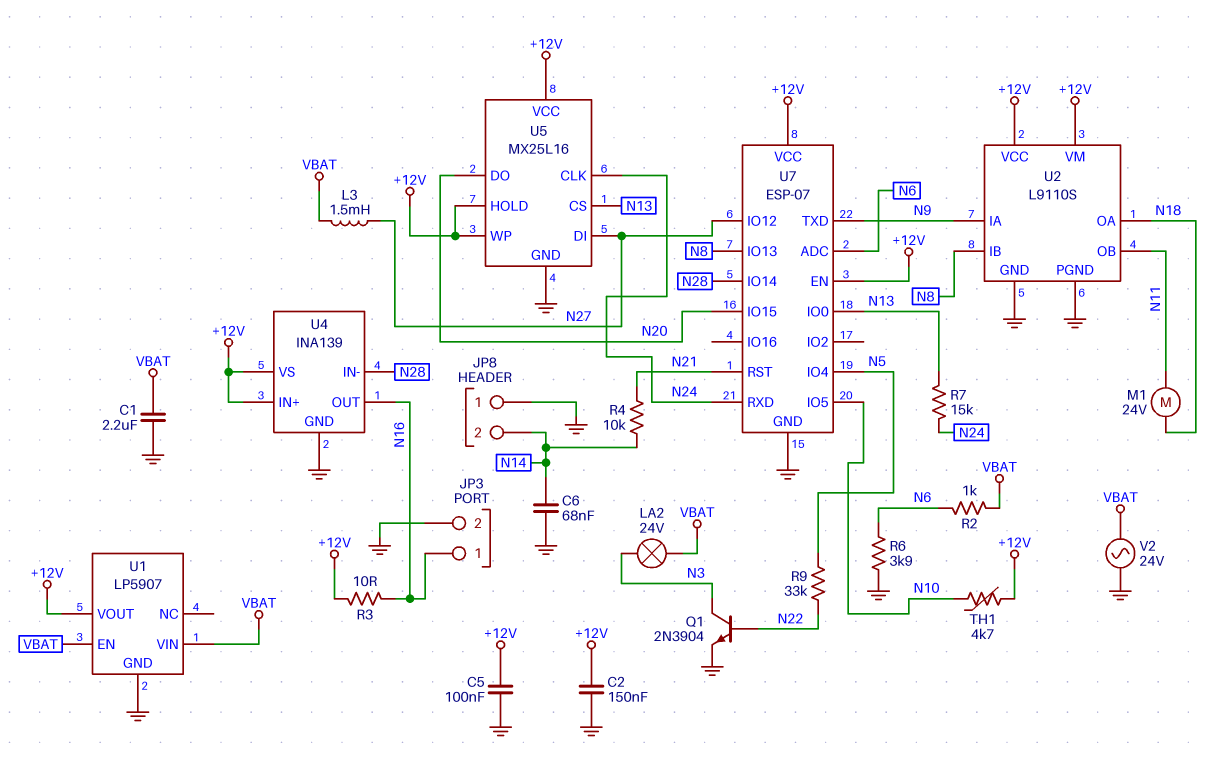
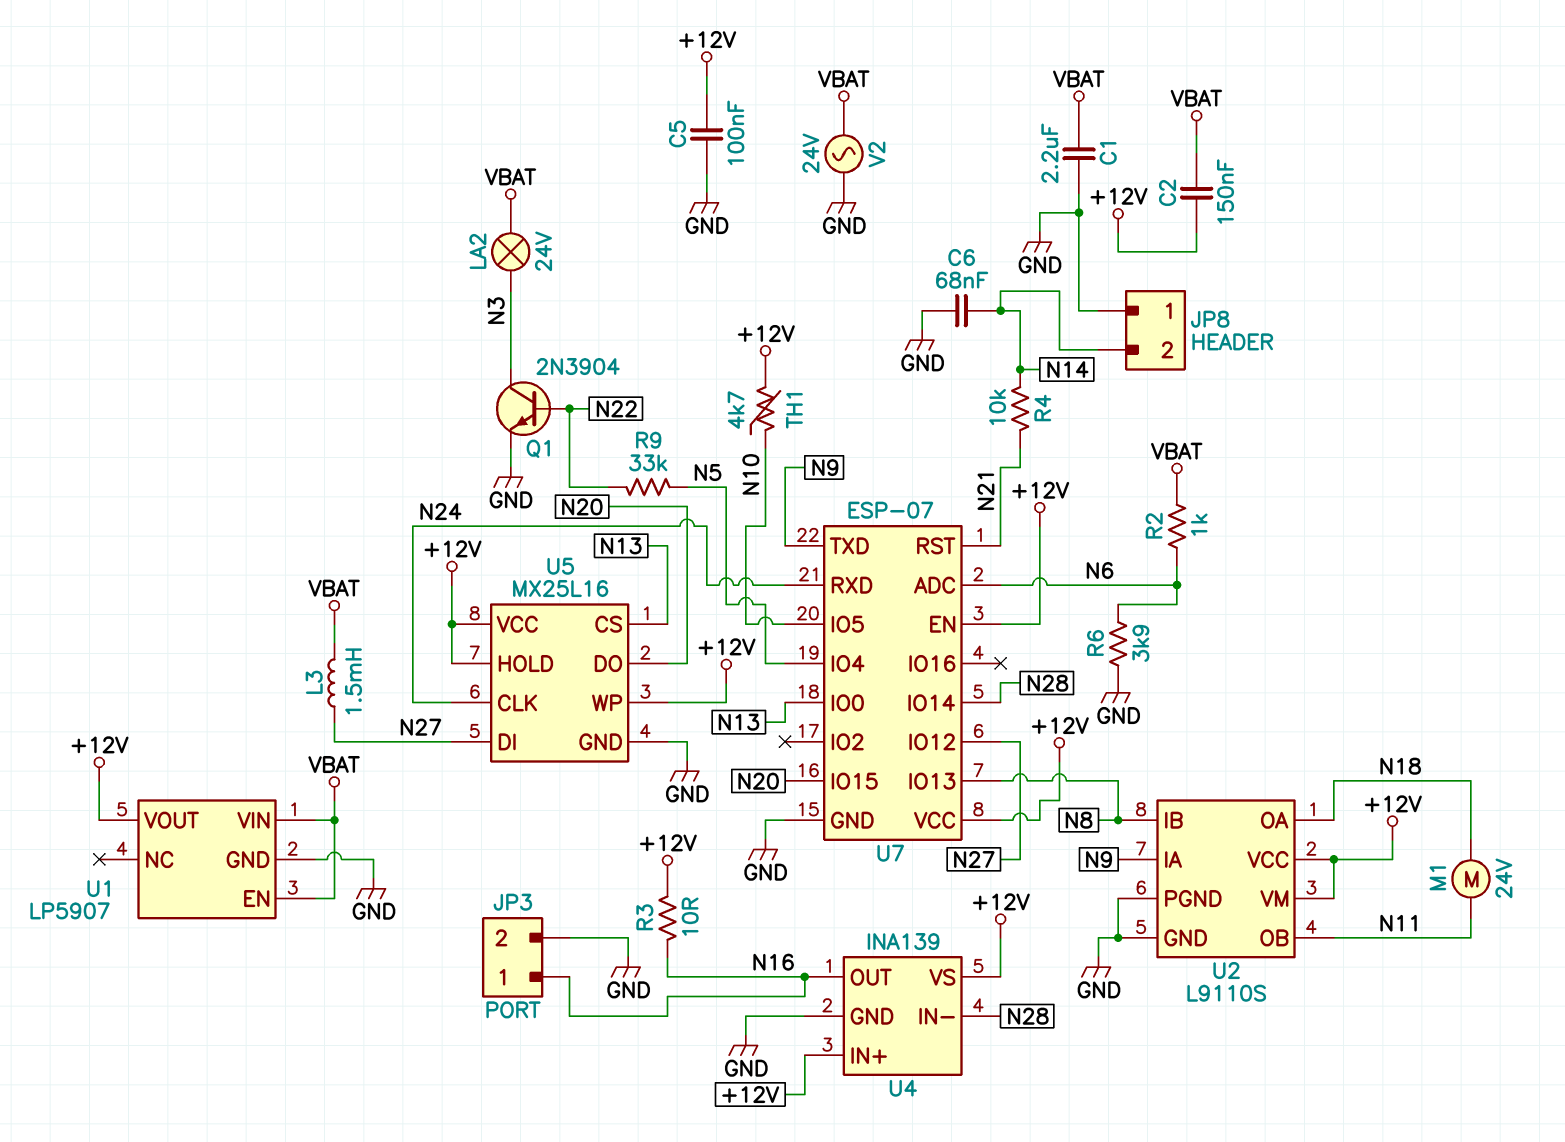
C2: 150nF (+12V, GND) -> 150nF (+12V, VBAT)
R7: 15k (N13, N24) -> none

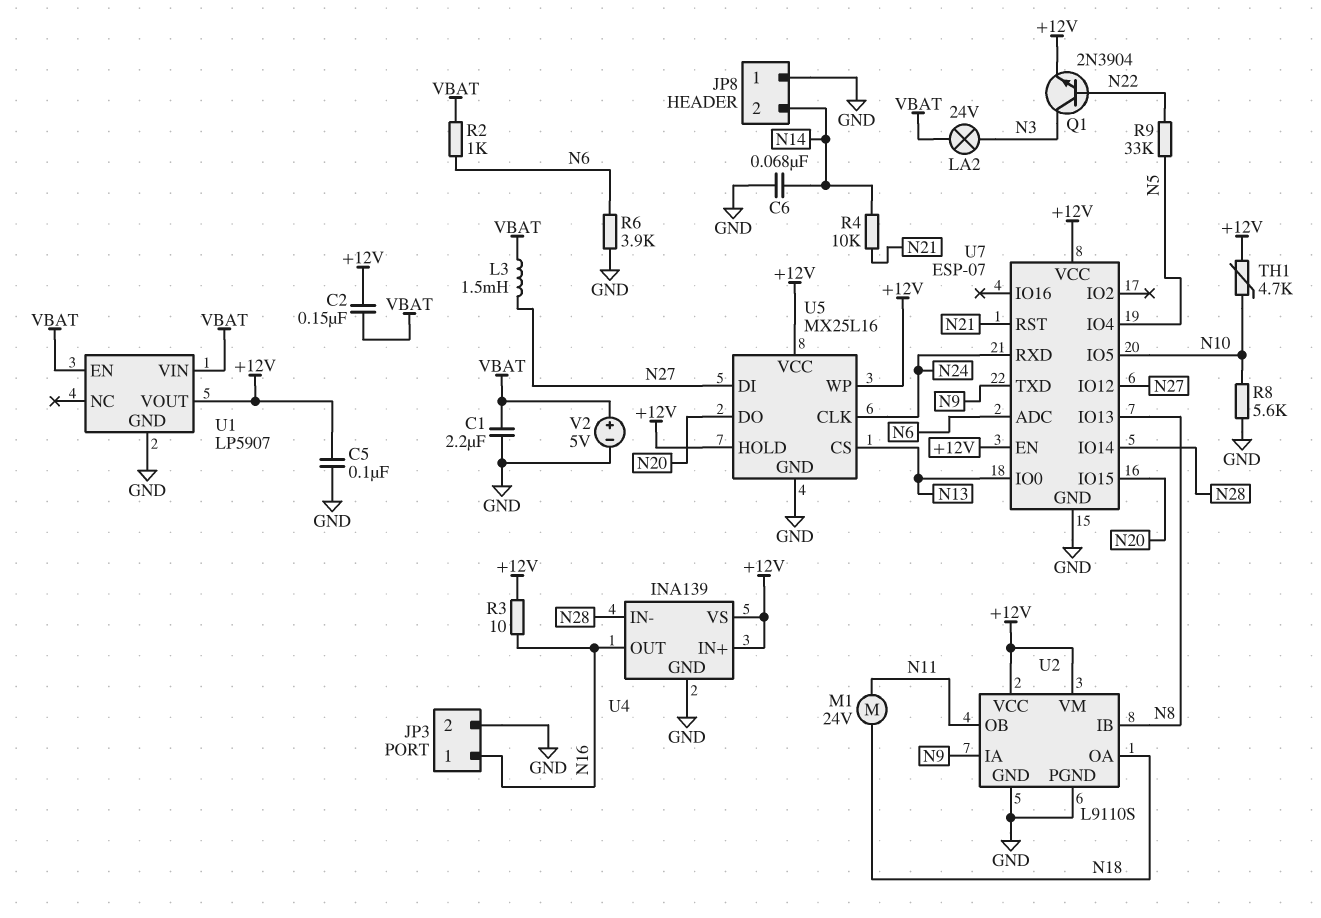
Q1: NPN 2N3904 (B N22, C N3, E GND) -> NPN 2N3904 (B N22, C N3, E +12V)
R8: none -> 5.6k (GND, N10)
V2: AC 24V (GND, VBAT) -> 5V (plus VBAT, minus GND)

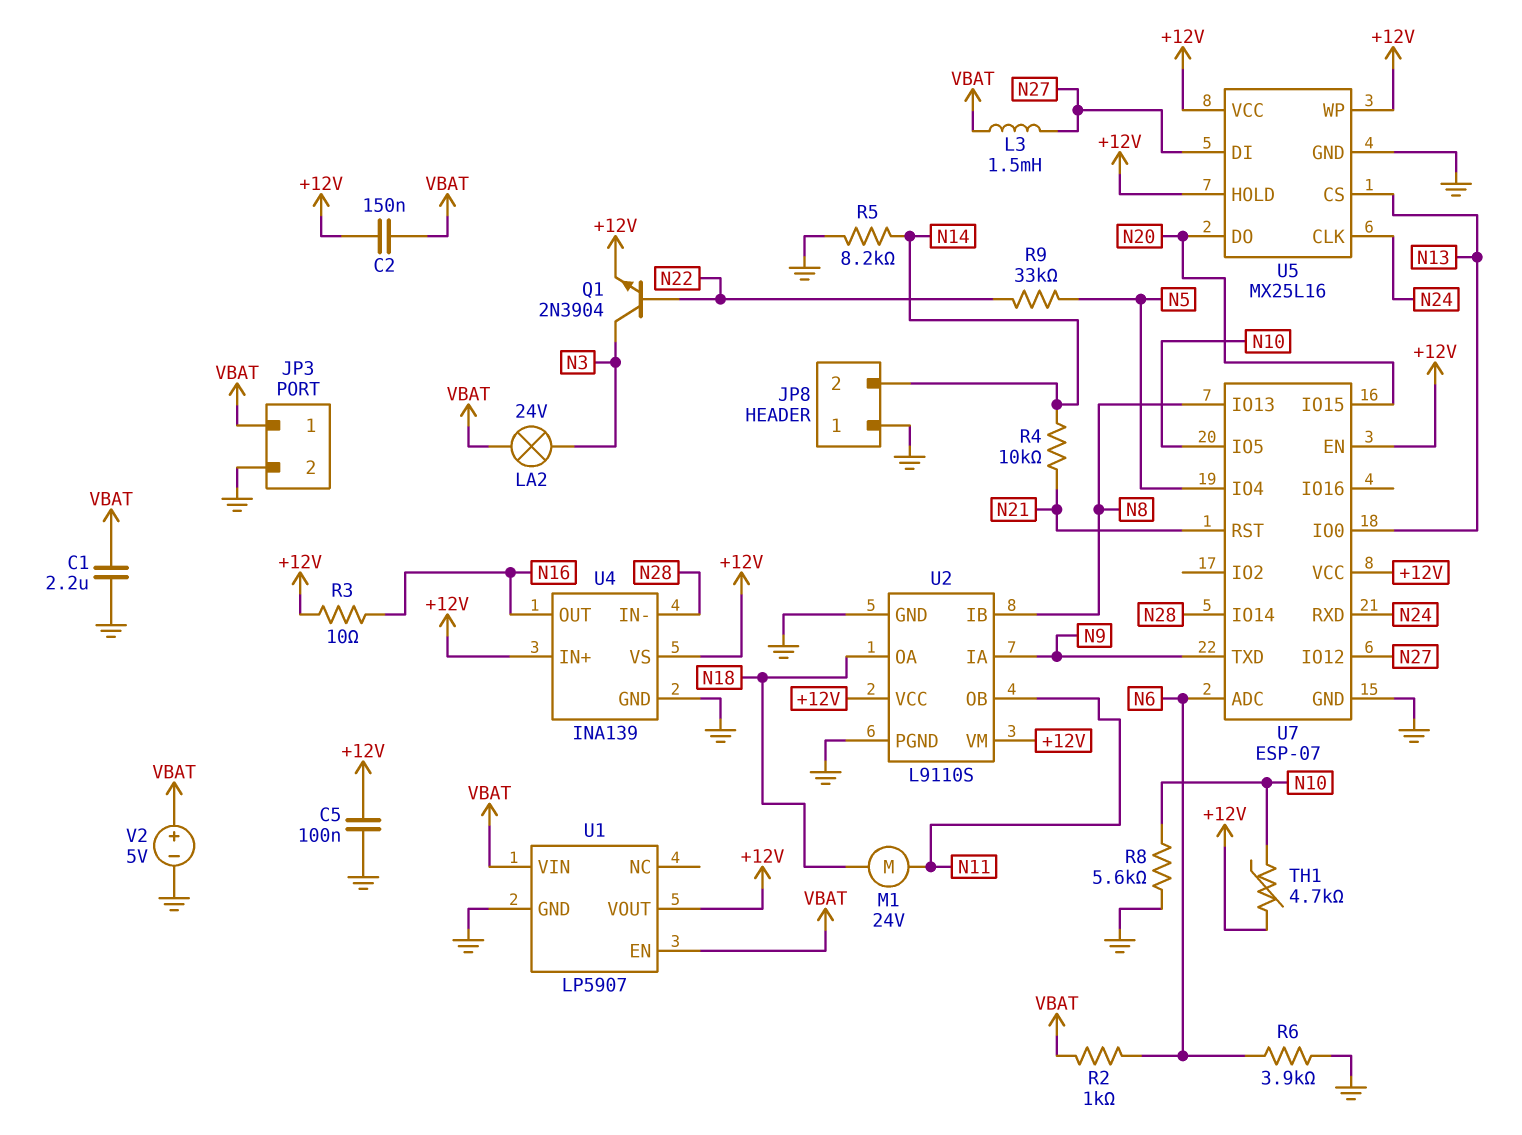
C6: 68nF (GND, N14) -> none
JP3 pin 1: N16 -> VBAT
R5: none -> 8.2k (GND, N14)

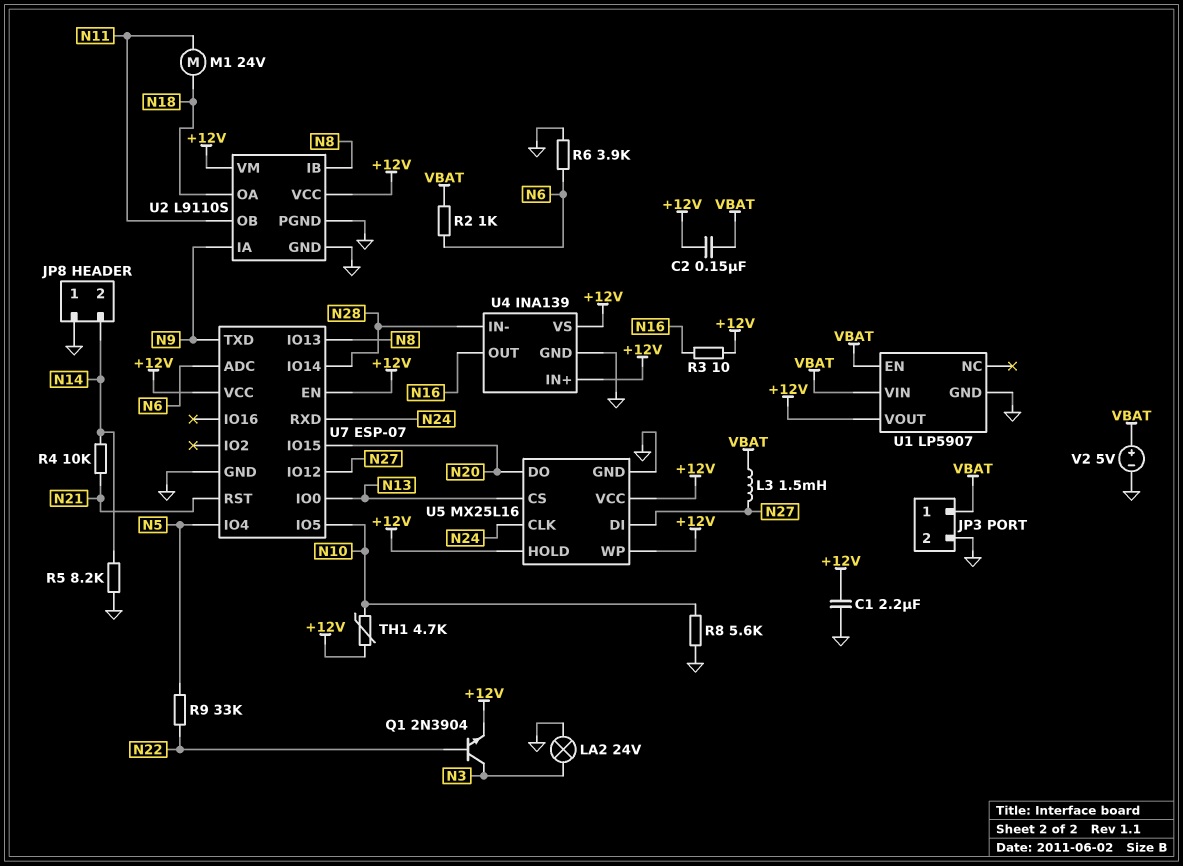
C1: 2.2uF (GND, VBAT) -> 2.2uF (+12V, GND)
C5: 100nF (+12V, GND) -> none
LA2: lamp 24V (N3, VBAT) -> lamp 24V (GND, N3)

